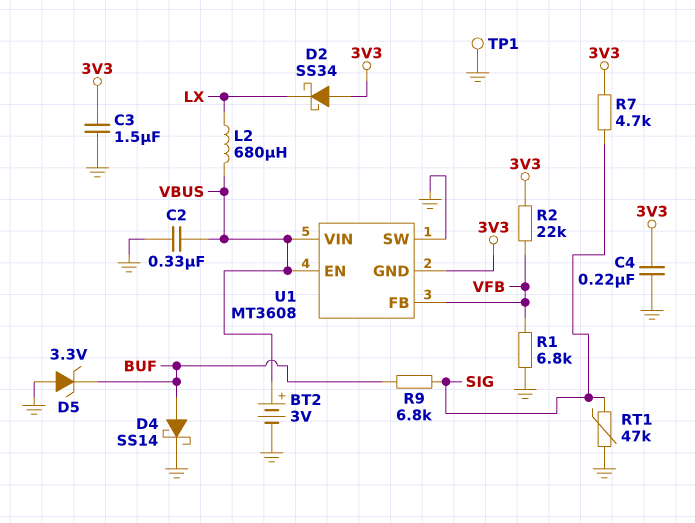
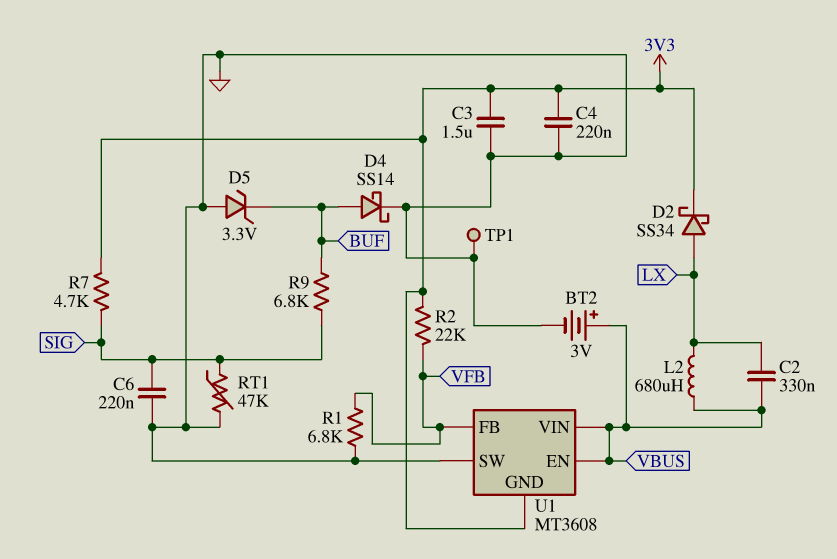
C2: 330nF (GND, VBUS) -> 330nF (LX, VBUS)
C6: none -> 220nF (GND, SIG)
D2: schottky SS34 (A 3V3, K LX) -> schottky SS34 (A LX, K 3V3)

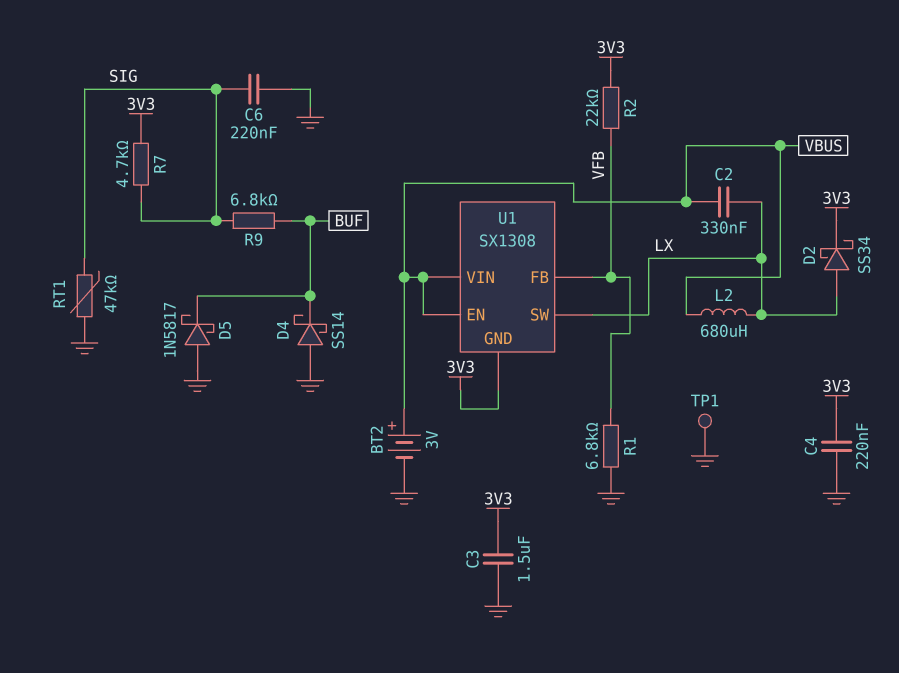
D4: schottky SS14 (A BUF, K GND) -> schottky SS14 (A GND, K BUF)
D5: zener 3.3V (A GND, K BUF) -> schottky 1N5817 (A GND, K BUF)
U1: MT3608 -> SX1308
U1 pin SW: GND -> LX

